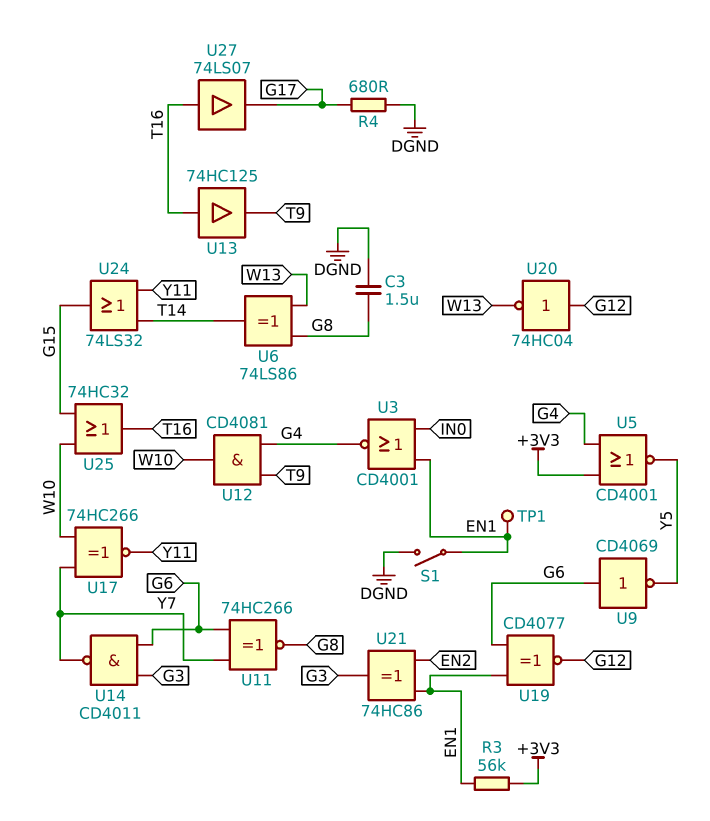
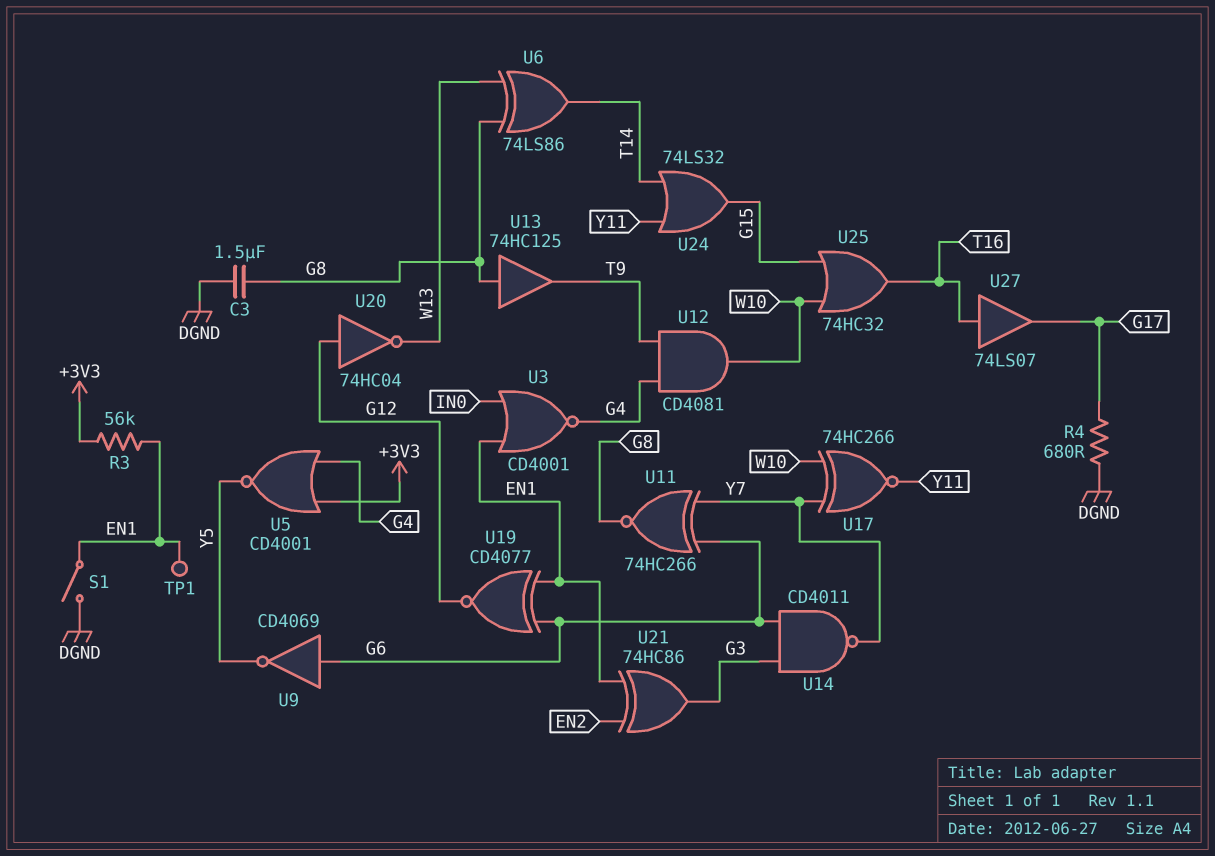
U13: buffer 74HC125 (in T16, out T9) -> buffer 74HC125 (in G8, out T9)

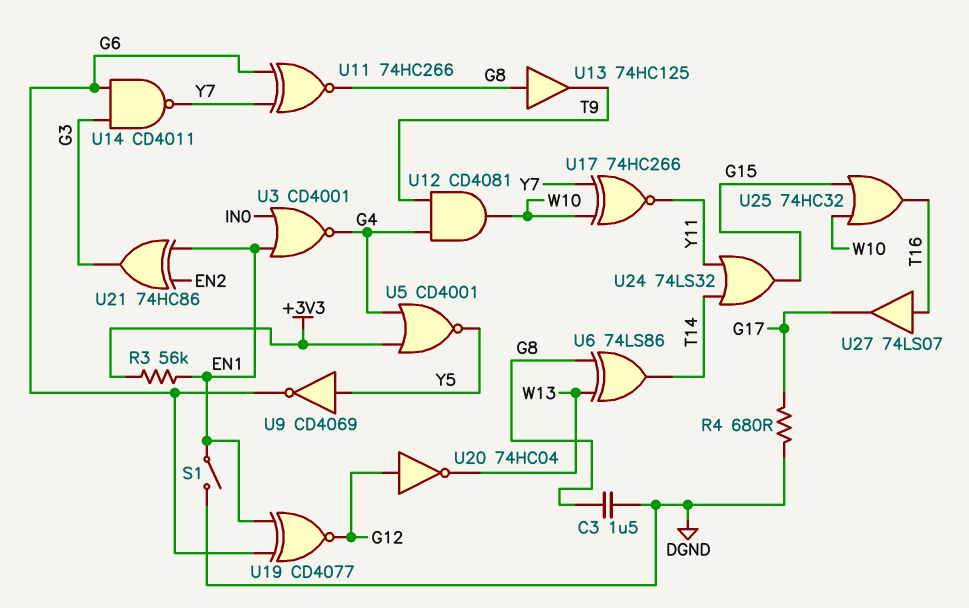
TP1: test point (EN1) -> none
U9: NOT CD4069 (in G6, out Y5) -> NOT CD4069 (in Y5, out G6)

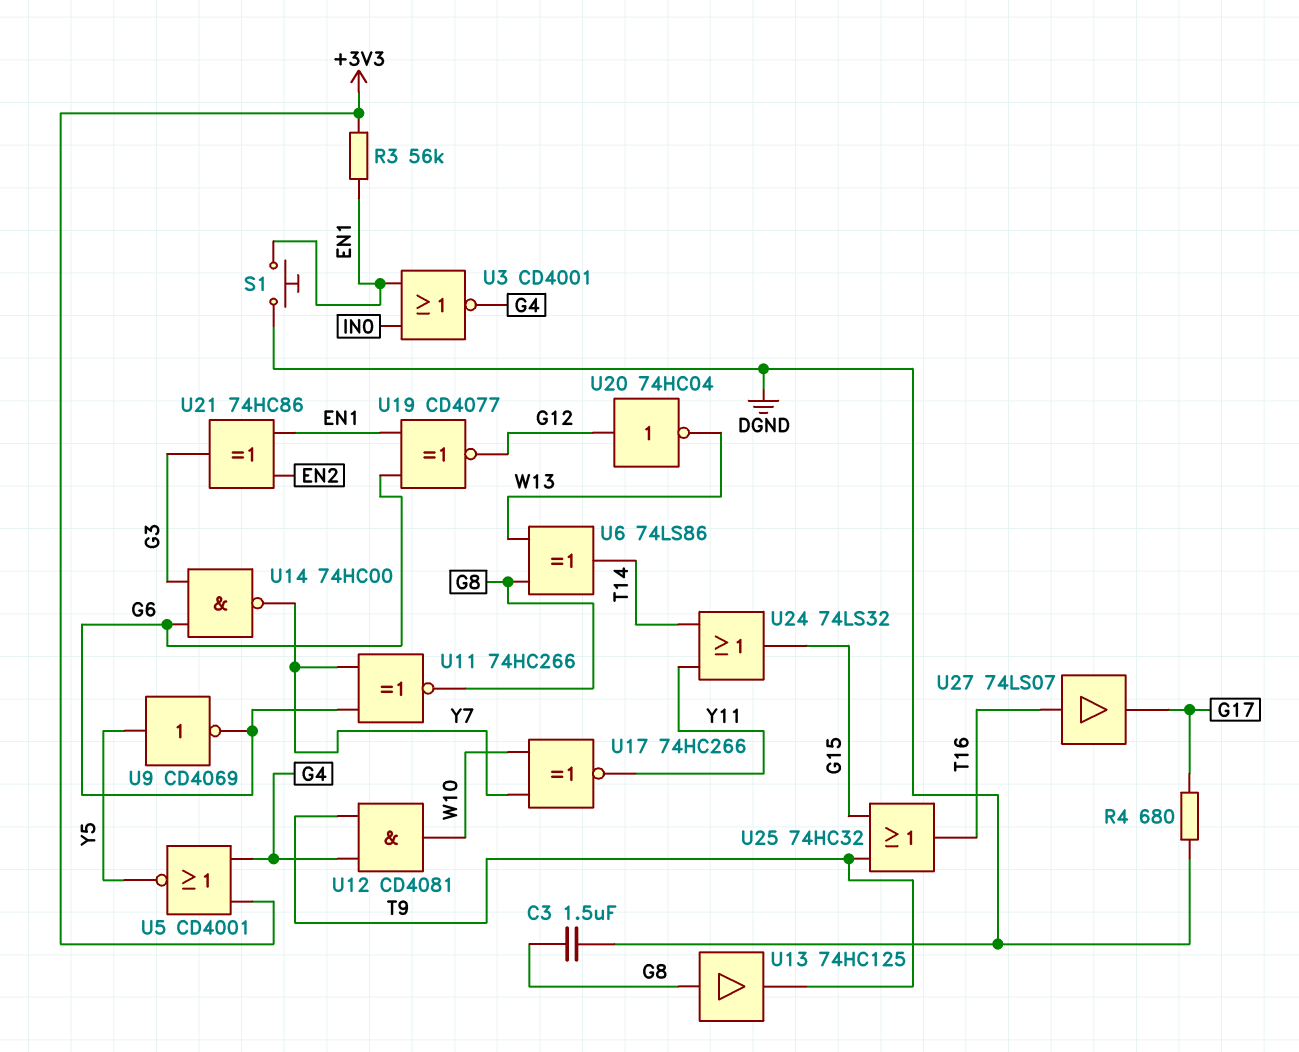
S1: switch (DGND, EN1) -> button (DGND, EN1)
U14: NAND CD4011 (in G3, in G6, out Y7) -> NAND 74HC00 (in G3, in G6, out Y7)
U25: OR 74HC32 (in G15, in W10, out T16) -> OR 74HC32 (in G15, in T9, out T16)

